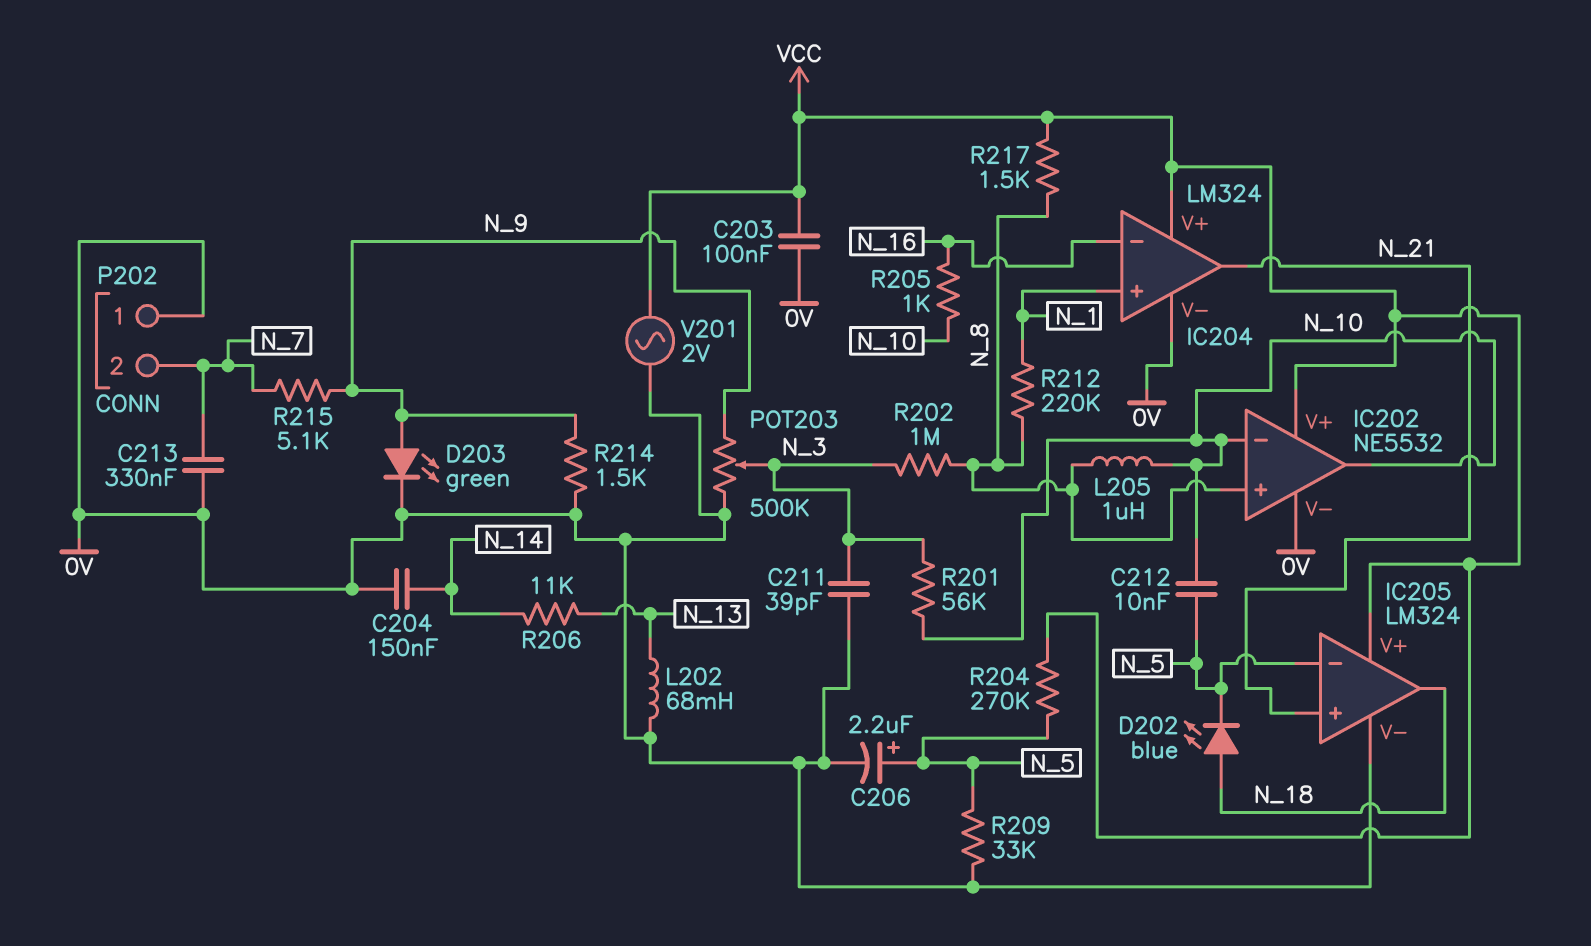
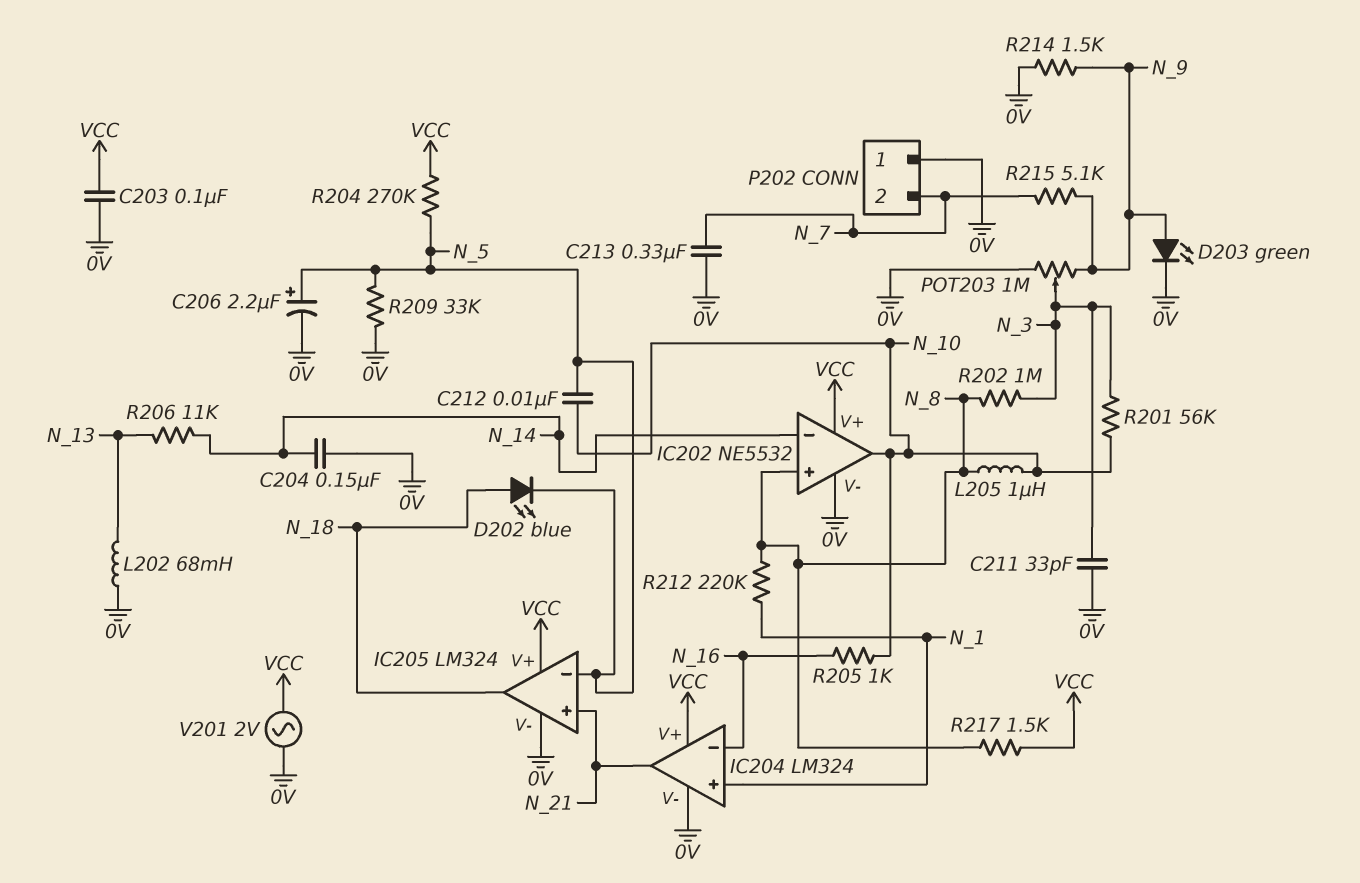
C211: 39pF (0V, N_3) -> 33pF (0V, N_3)
IC202 pin in-: N_10 -> N_14
POT203: 500k (0V, N_9, wiper N_3) -> 1M (0V, N_9, wiper N_3)

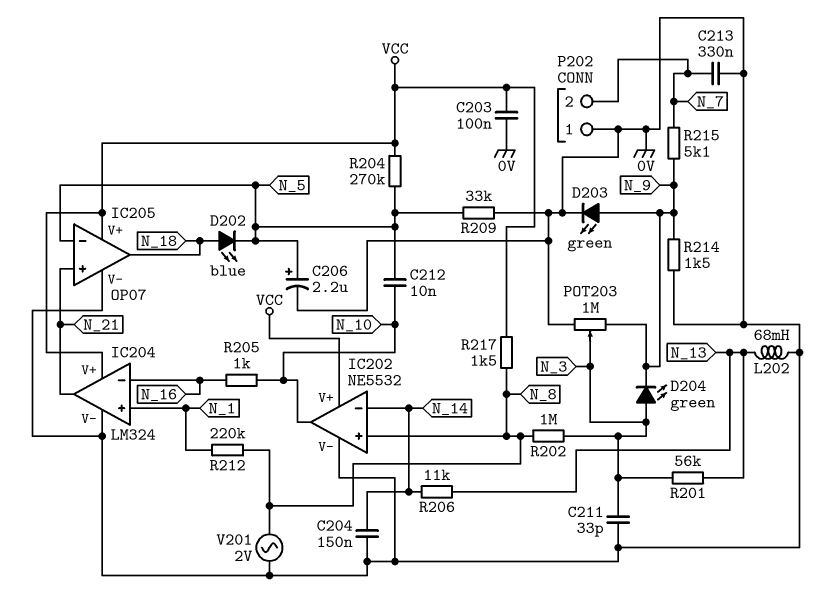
D204: none -> LED green (A N_3, K N_9)
IC205: LM324 -> OP07
L205: 1uH (N_8, N_10) -> none
R201: 56k (N_3, N_10) -> 56k (N_3, N_13)
V201: AC 2V (0V, VCC) -> AC 2V (0V, N_8)

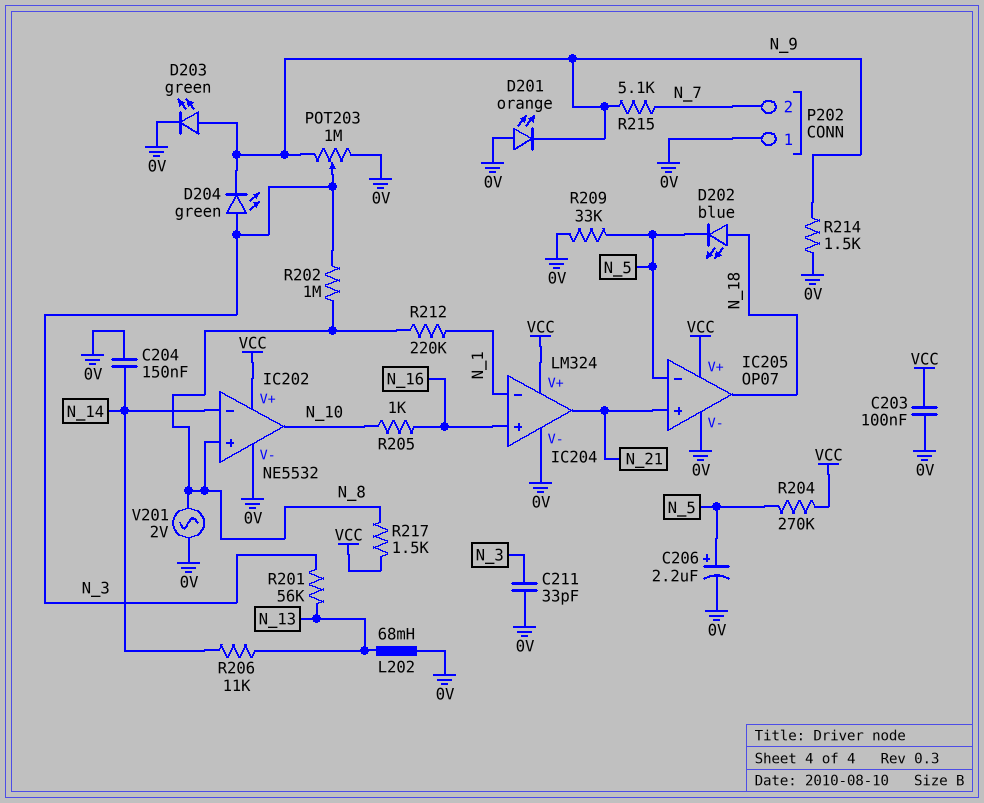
C212: 10nF (N_5, N_10) -> none
C213: 330nF (0V, N_7) -> none
D201: none -> LED orange (A 0V, K N_9)
IC204 pin in+: N_1 -> N_16
IC204 pin in-: N_16 -> N_1

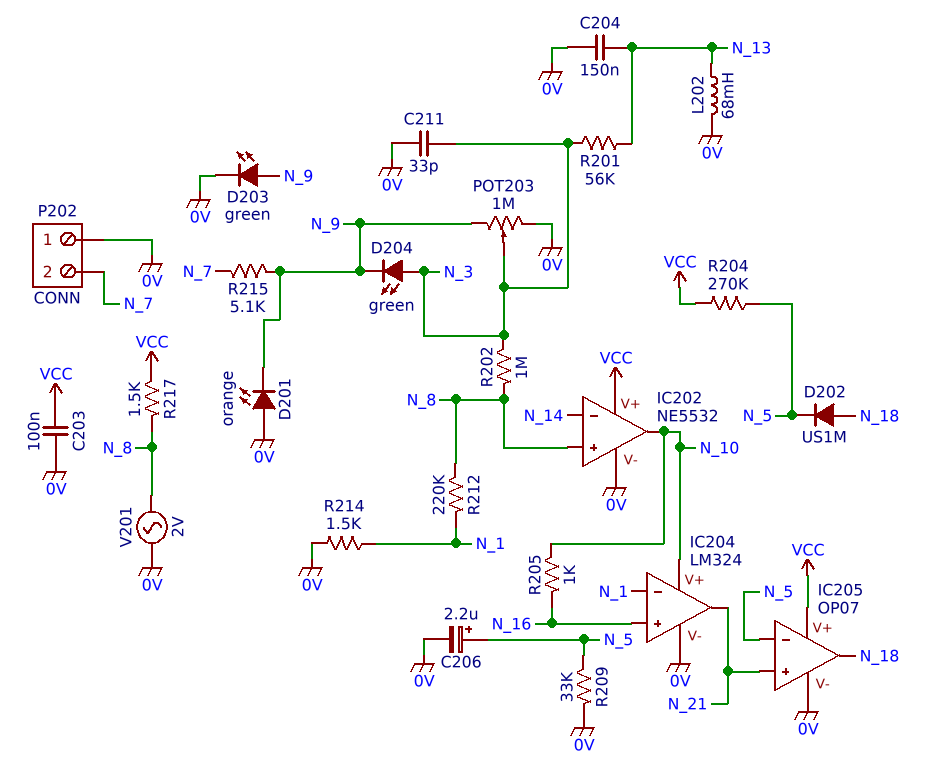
C204: 150nF (0V, N_14) -> 150nF (0V, N_13)
D202: LED blue (A N_18, K N_5) -> diode US1M (A N_18, K N_5)
IC204 pin V+: VCC -> N_10
R206: 11k (N_13, N_14) -> none
R214: 1.5k (0V, N_9) -> 1.5k (0V, N_1)

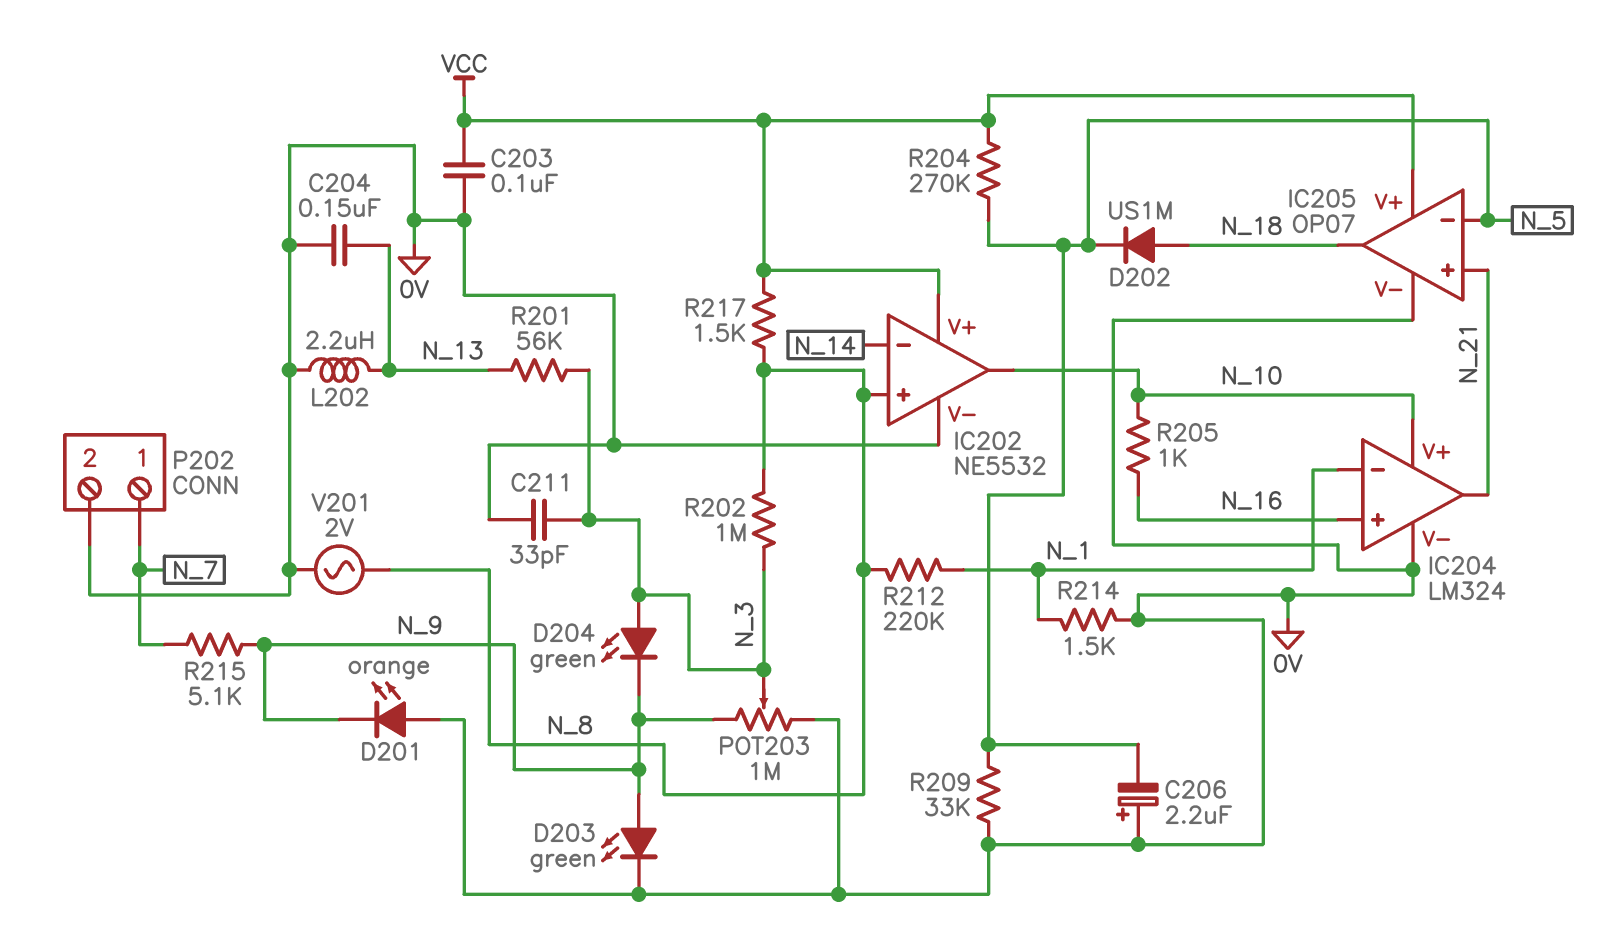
C206: 2.2uF (plus N_5, minus 0V) -> 2.2uF (plus 0V, minus N_5)
L202: 68mH (0V, N_13) -> 2.2uH (0V, N_13)
P202 pin 1: 0V -> N_7
P202 pin 2: N_7 -> 0V

